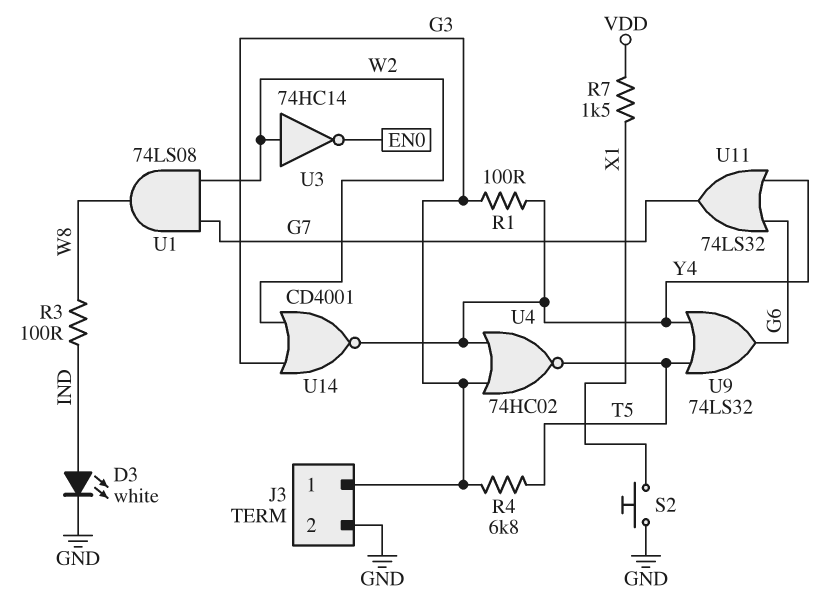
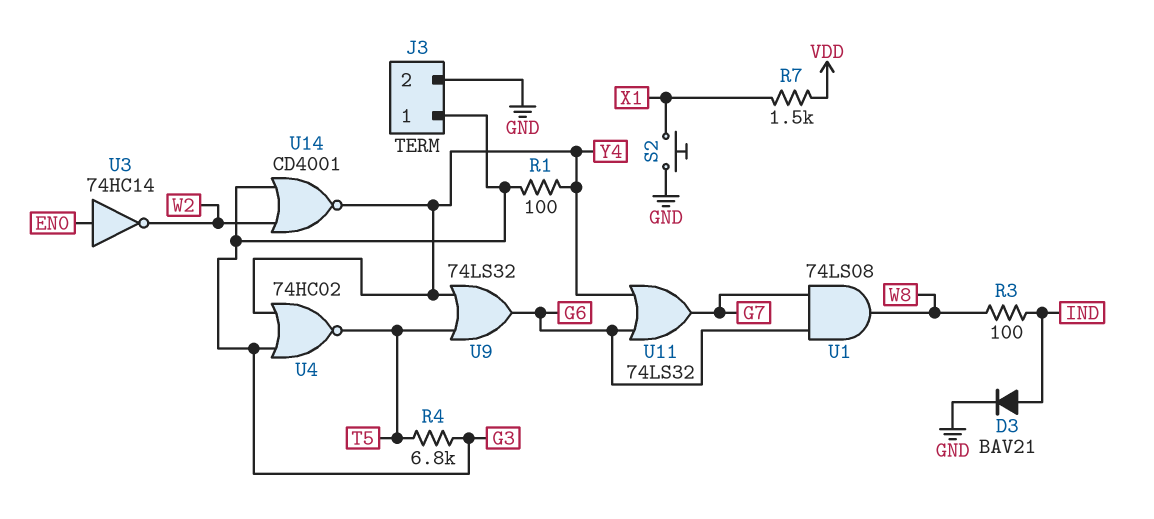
D3: LED white (A IND, K GND) -> diode BAV21 (A IND, K GND)
U1: AND 74LS08 (in G7, in W2, out W8) -> AND 74LS08 (in G6, in G7, out W8)
U3: NOT 74HC14 (in W2, out EN0) -> NOT 74HC14 (in EN0, out W2)

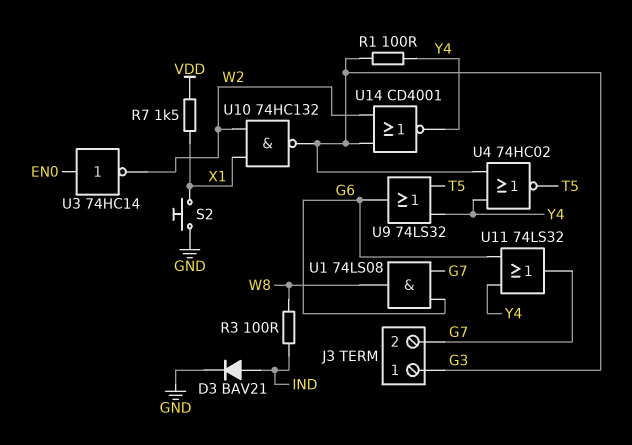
J3 pin 2: GND -> G7
R4: 6.8k (G3, T5) -> none
U10: none -> NAND 74HC132 (in W2, in X1, out G3)

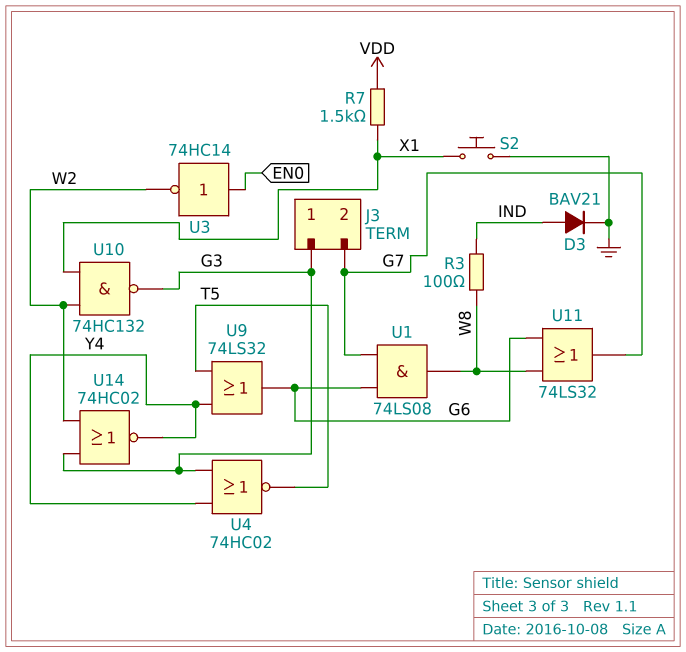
R1: 100 (G3, Y4) -> none
U11: OR 74LS32 (in G6, in Y4, out G7) -> OR 74LS32 (in G6, in W8, out G7)
U14: NOR CD4001 (in G3, in W2, out Y4) -> NOR 74HC02 (in G3, in W2, out Y4)

